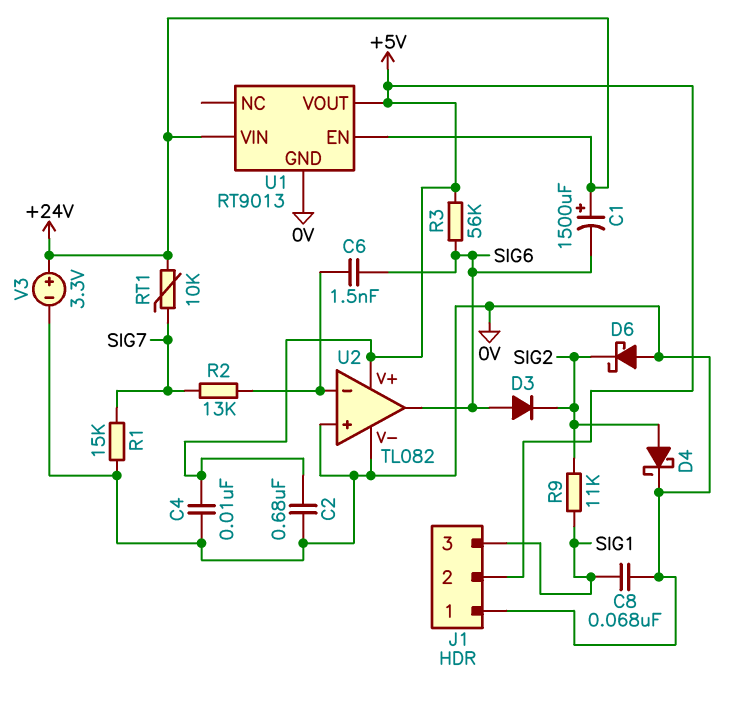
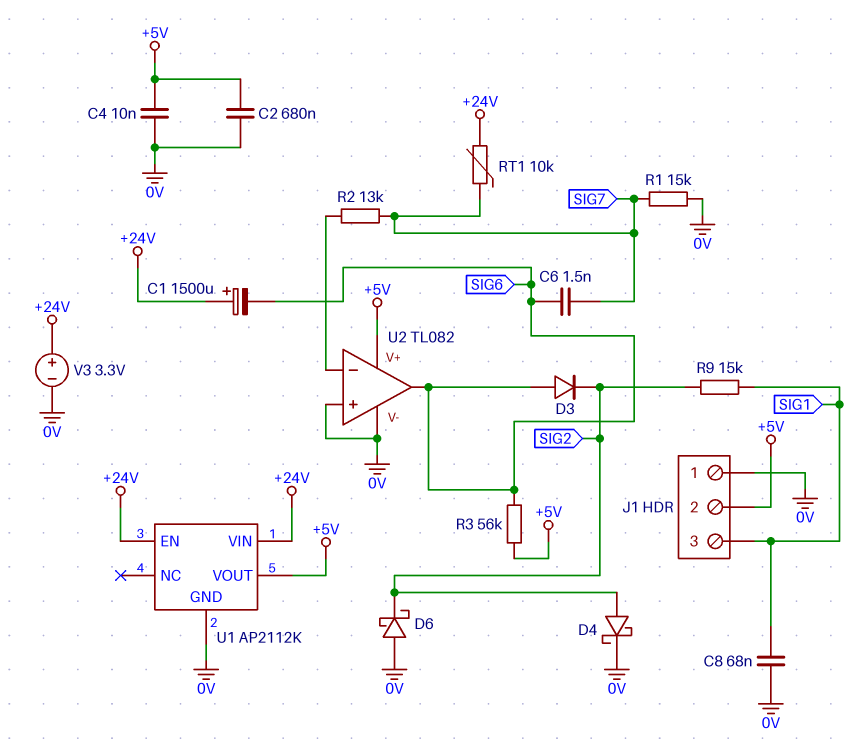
C6: 1.5nF (SIG6, U2/in-) -> 1.5nF (SIG6, SIG7)
R9: 11k (SIG1, SIG2) -> 15k (SIG1, SIG2)
U1: RT9013 -> AP2112K

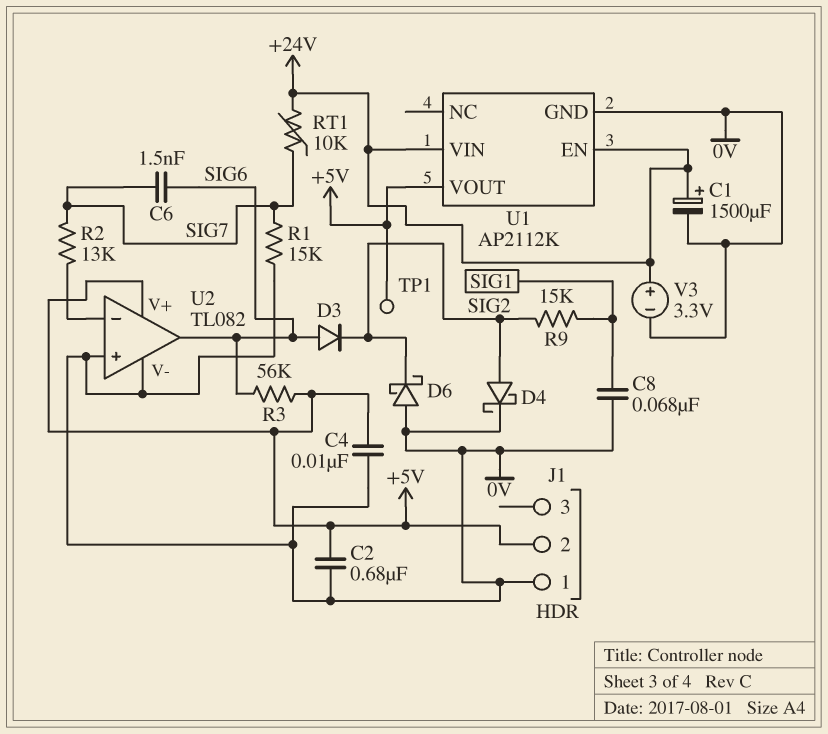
C1: 1500uF (plus +24V, minus SIG6) -> 1500uF (plus +24V, minus 0V)
J1 pin 3: SIG1 -> none
TP1: none -> test point (+5V)

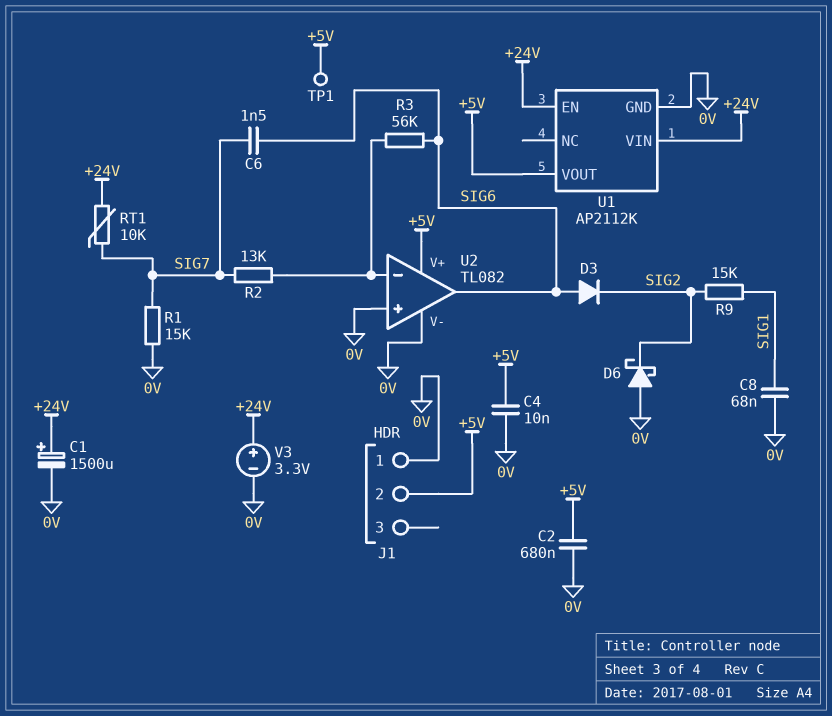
D4: schottky (A SIG2, K 0V) -> none
R3: 56k (+5V, SIG6) -> 56k (SIG6, U2/in-)

